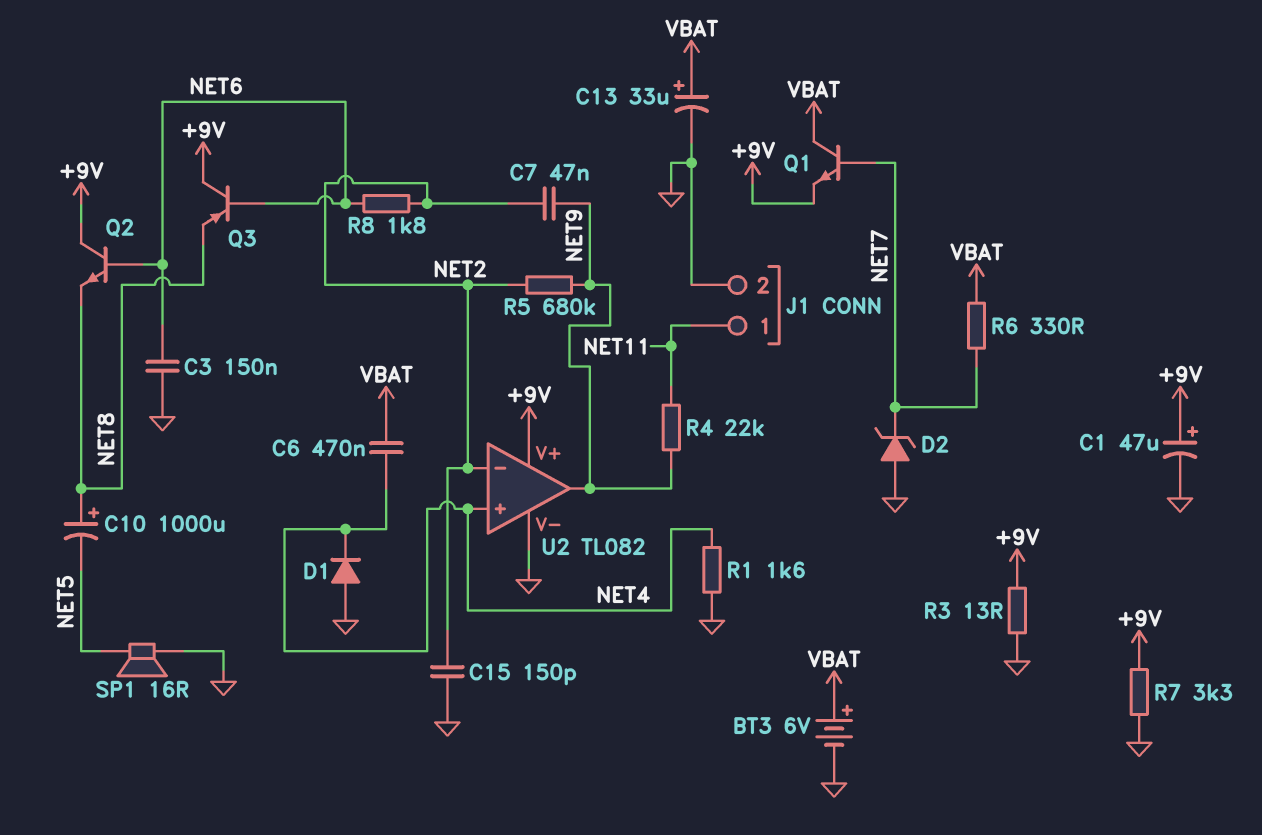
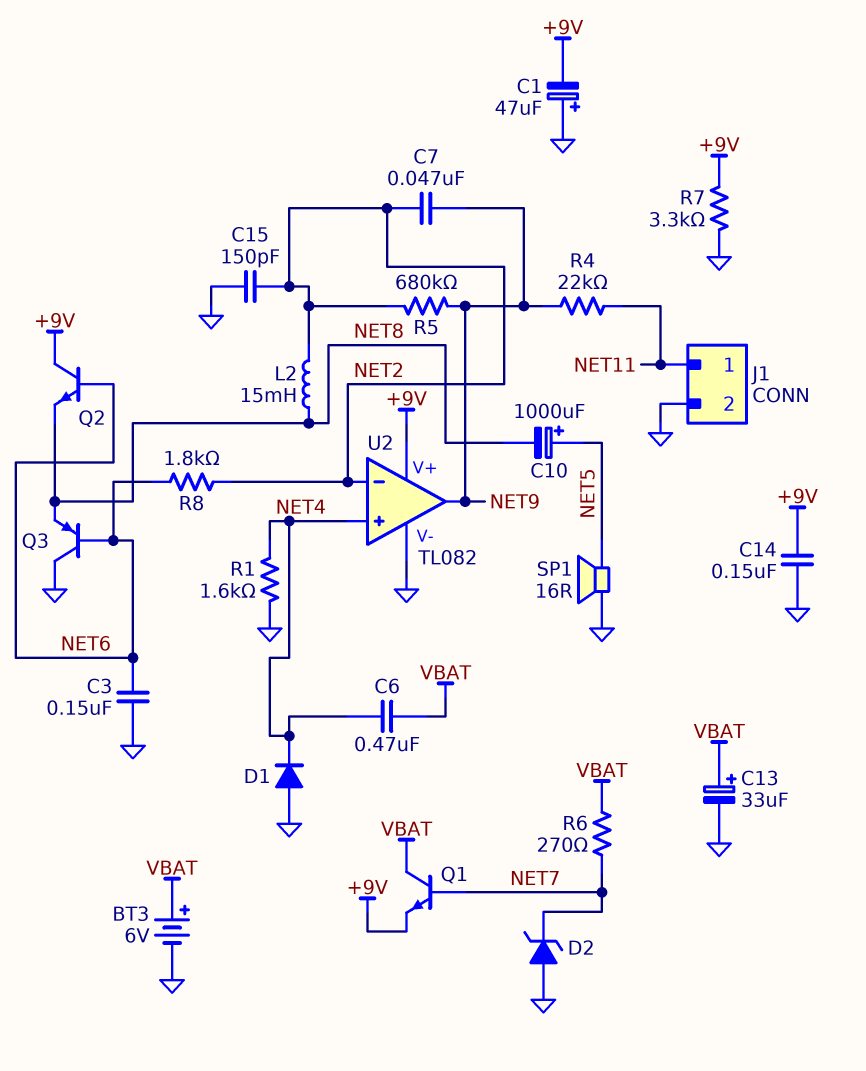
C1: 47uF (plus +9V, minus GND) -> 47uF (plus GND, minus +9V)
C10: 1000uF (plus NET8, minus NET5) -> 1000uF (plus NET5, minus NET8)
C14: none -> 150nF (+9V, GND)
L2: none -> 15mH (NET2, NET8)
Q3: PNP (B NET6, C +9V, E NET8) -> PNP (B NET6, C GND, E NET8)
R3: 13 (+9V, GND) -> none
R6: 330 (NET7, VBAT) -> 270 (NET7, VBAT)

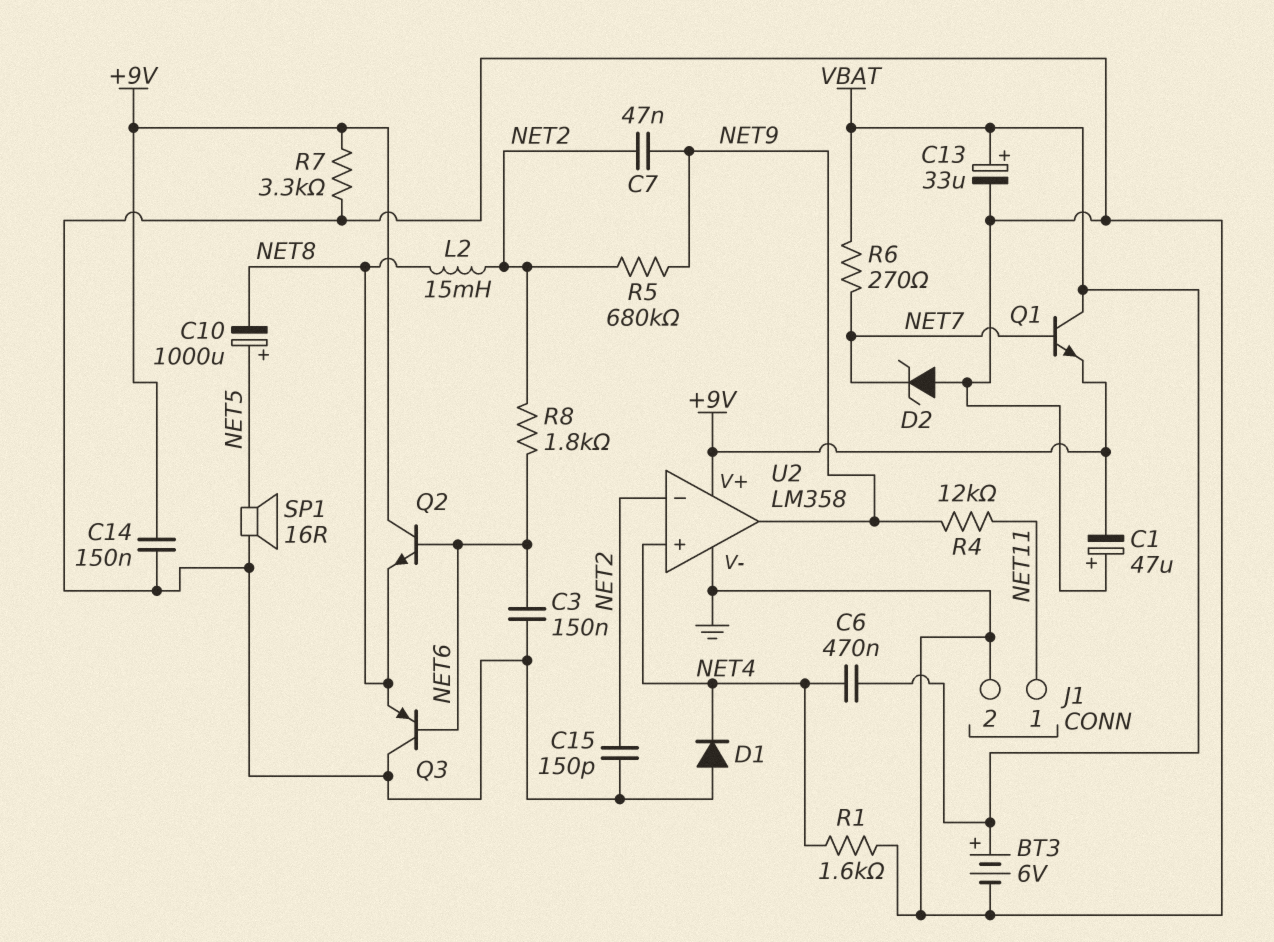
R4: 22k (NET9, NET11) -> 12k (NET9, NET11)
U2: TL082 -> LM358

